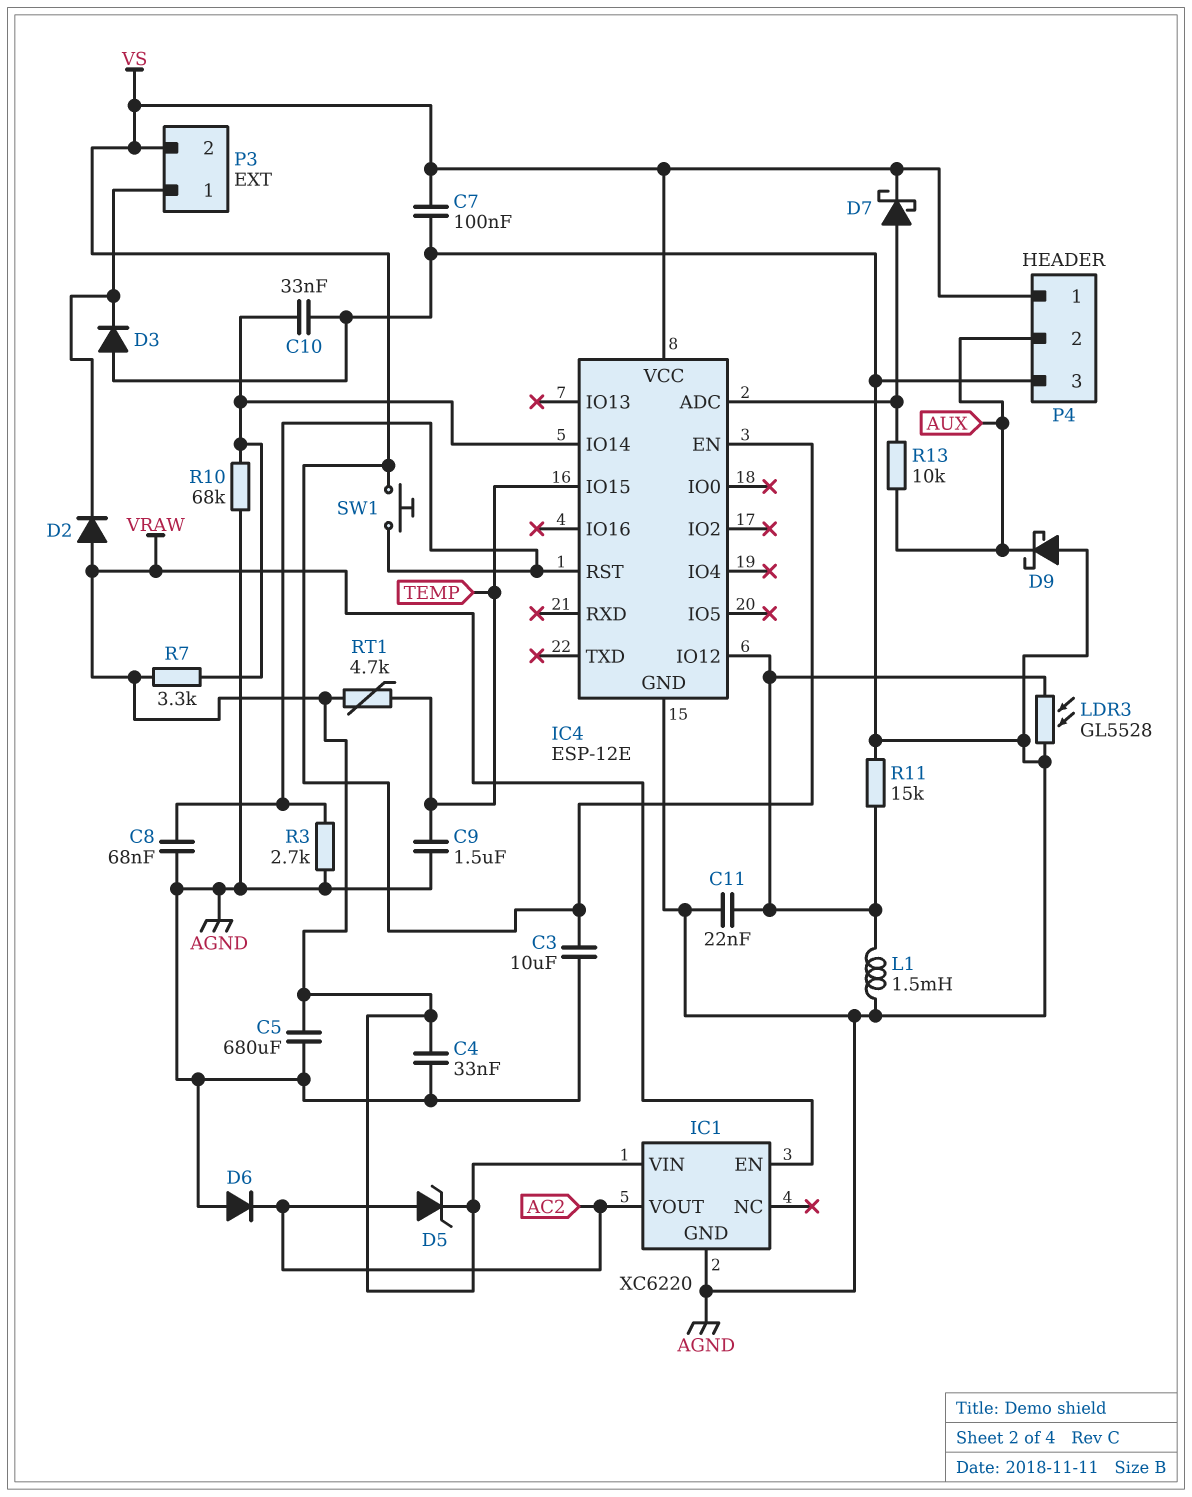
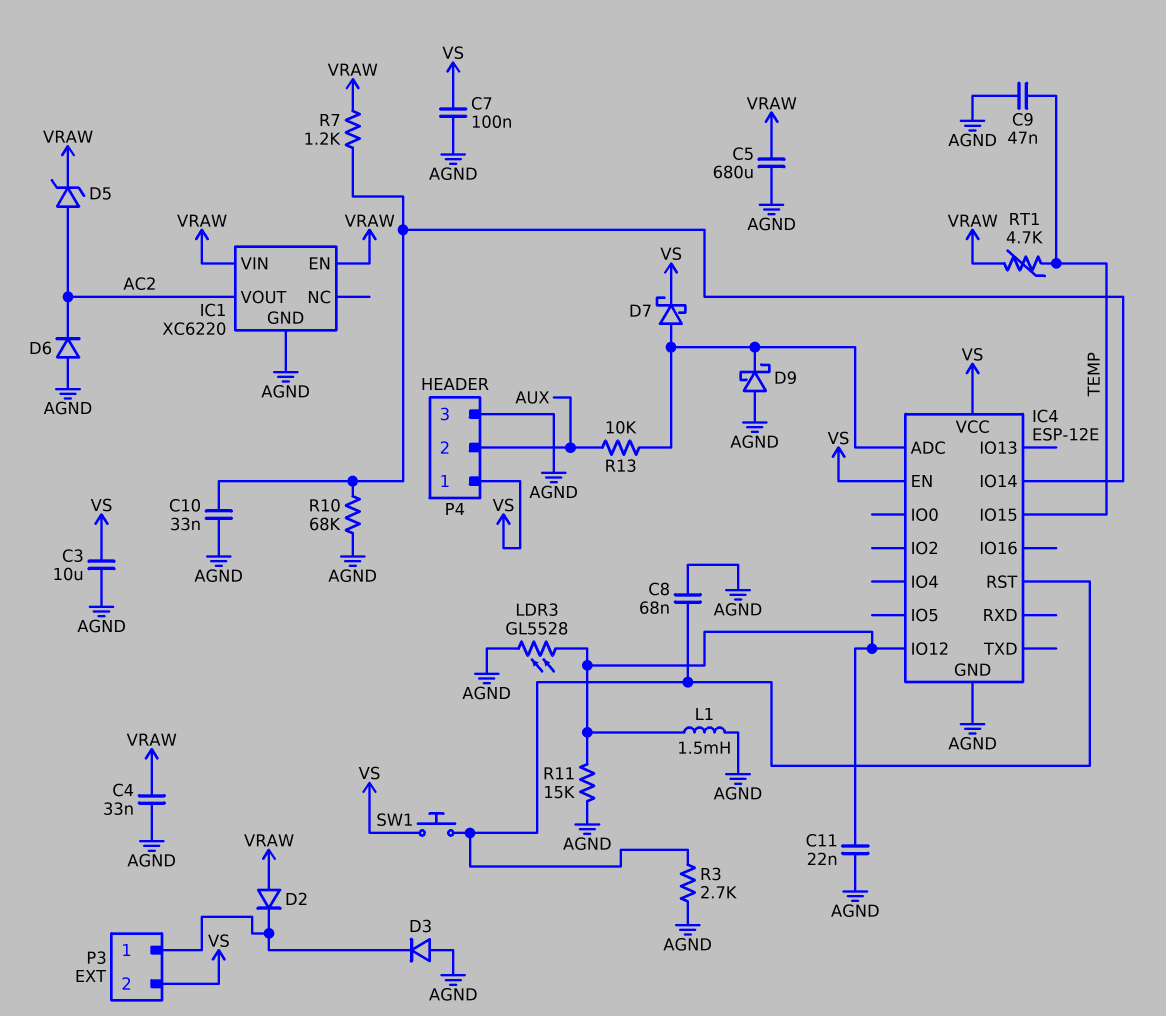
C9: 1.5uF (AGND, TEMP) -> 47nF (AGND, TEMP)
D9: schottky (A AGND, K AUX) -> schottky (A AGND, K IC4/ADC)
R7: 3.3k (IC4/IO14, VRAW) -> 1.2k (IC4/IO14, VRAW)

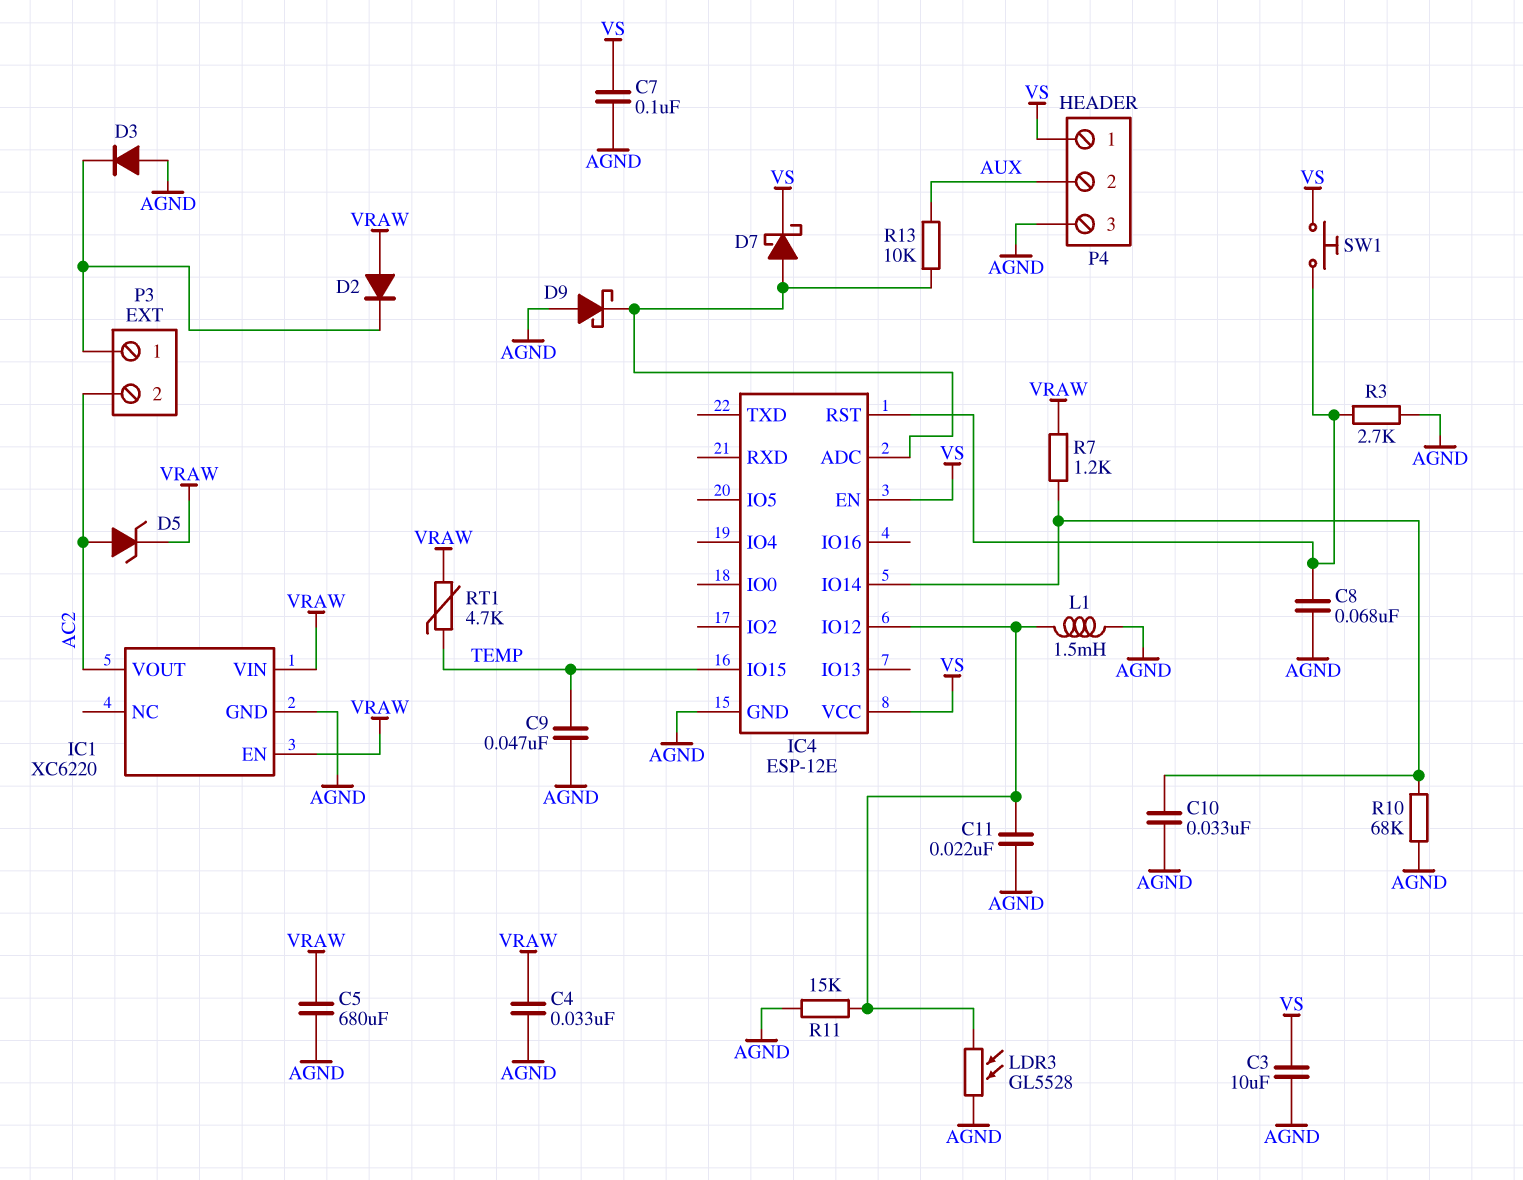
D6: diode (A AGND, K AC2) -> none
P3 pin 2: VS -> AC2

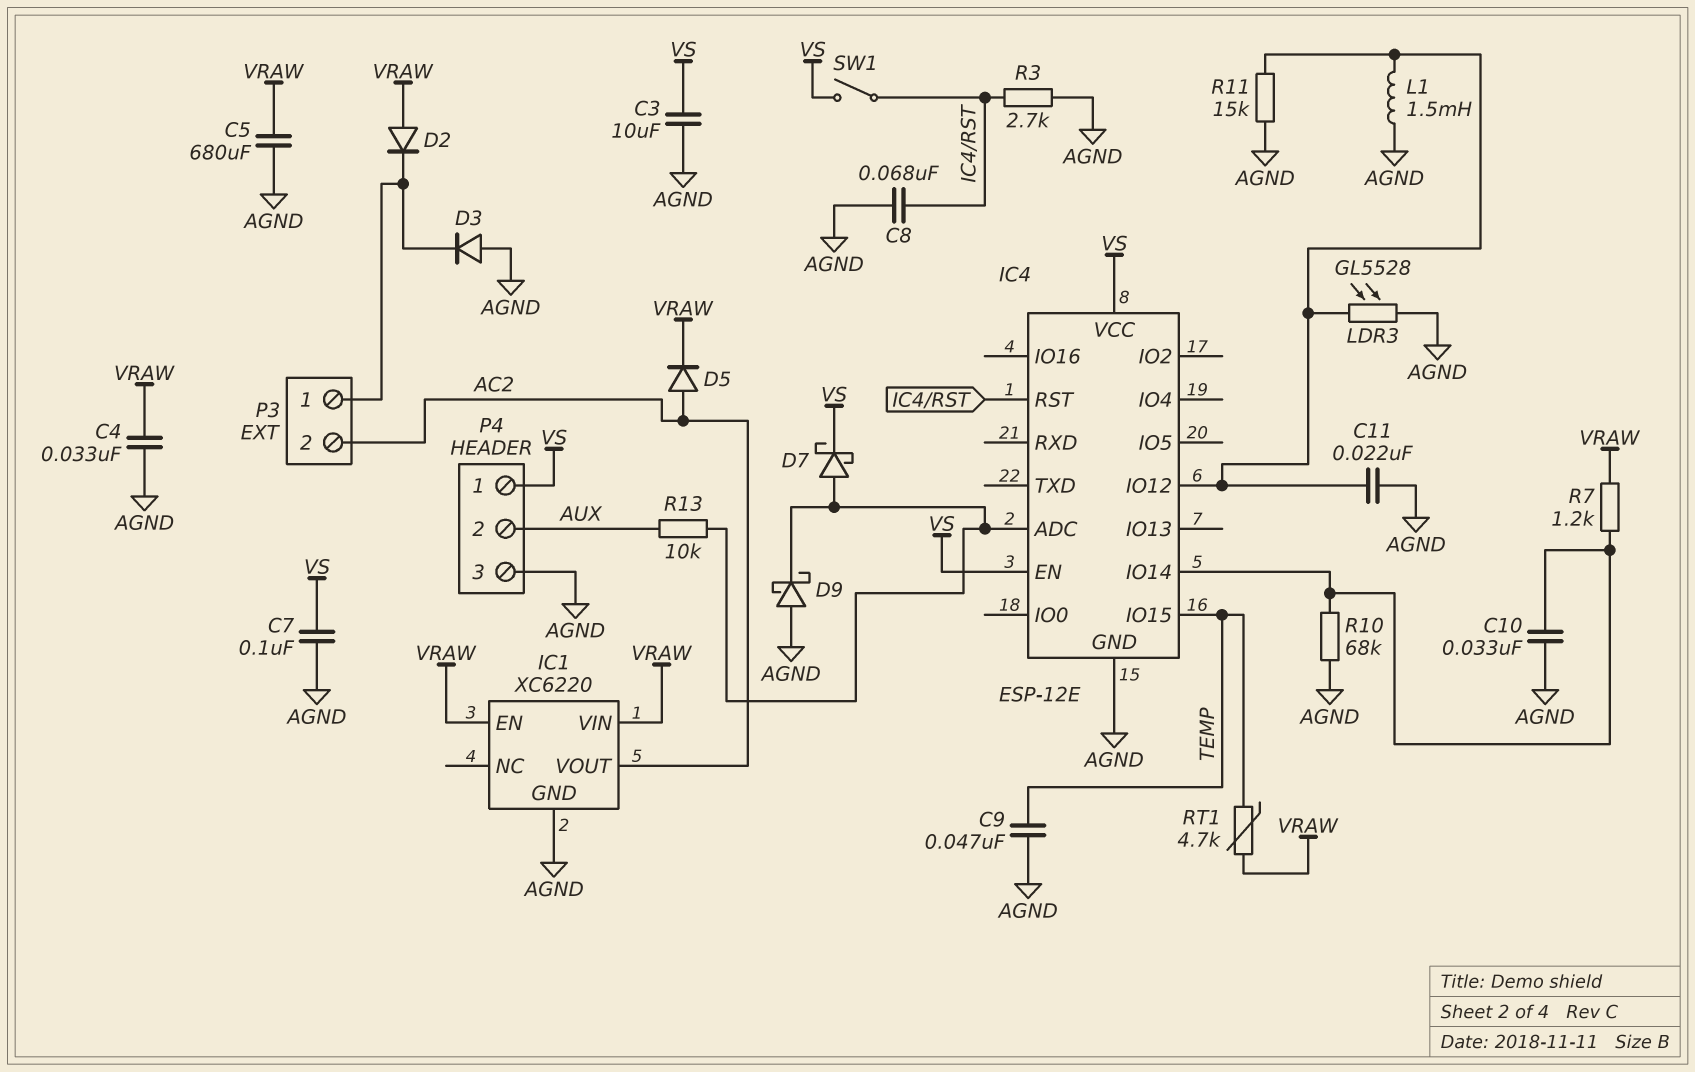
D5: zener (A AC2, K VRAW) -> diode (A AC2, K VRAW)
SW1: button (IC4/RST, VS) -> switch (IC4/RST, VS)

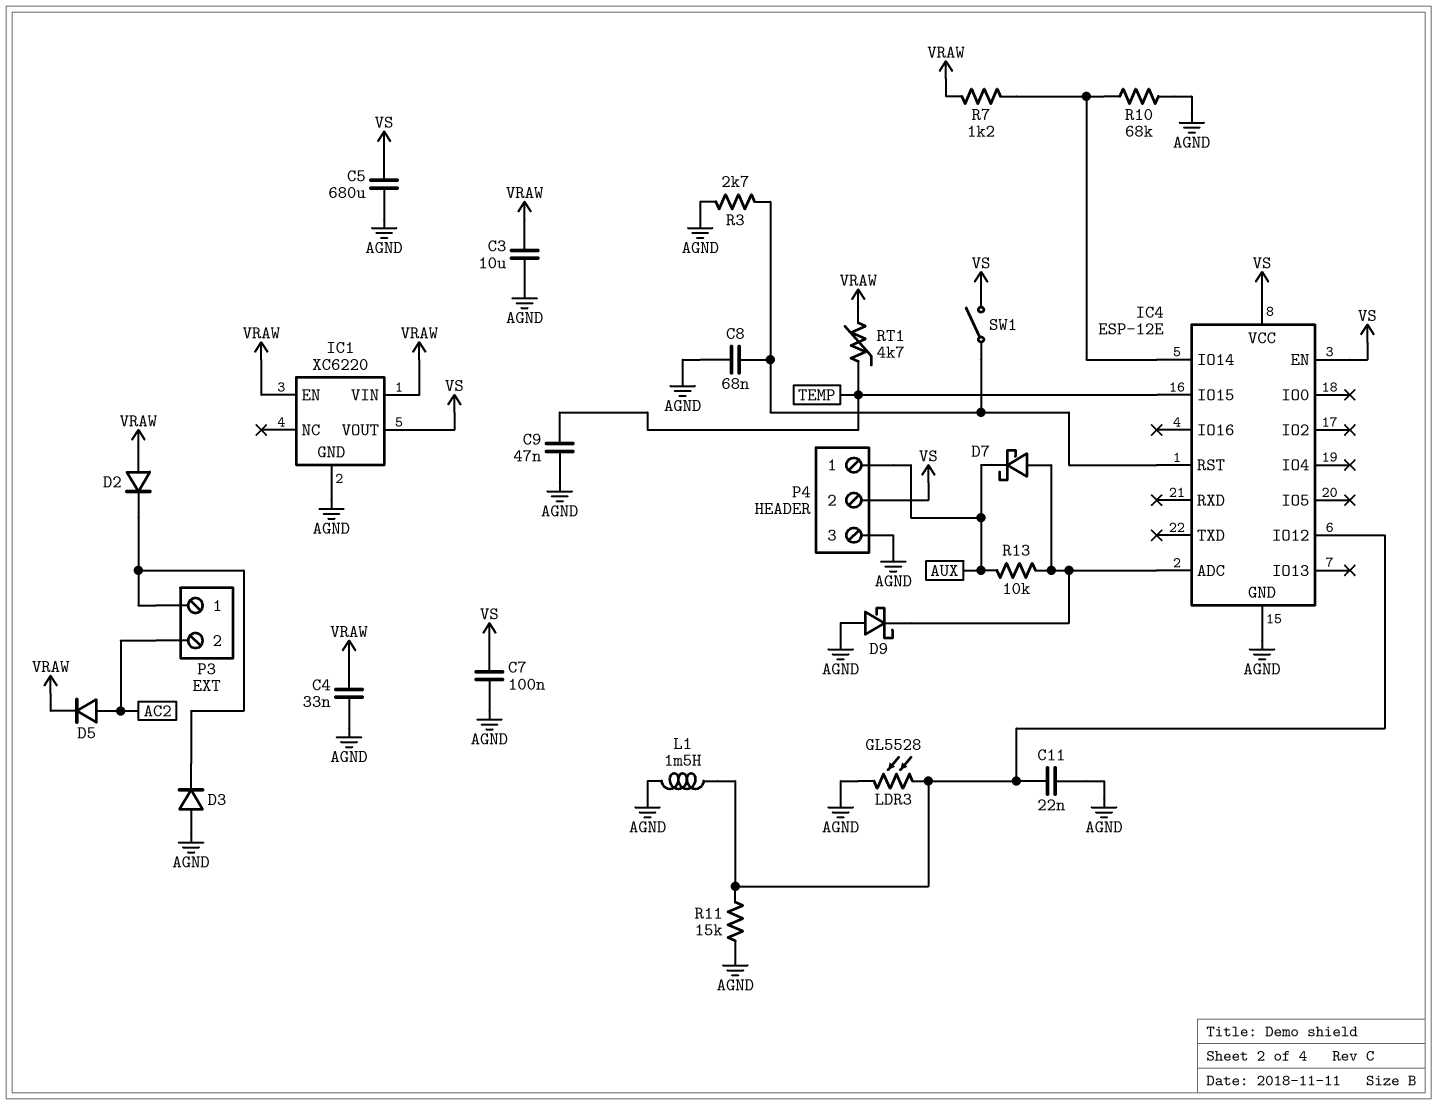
C3: 10uF (AGND, VS) -> 10uF (AGND, VRAW)
C5: 680uF (AGND, VRAW) -> 680uF (AGND, VS)
C10: 33nF (AGND, IC4/IO14) -> none
D7: schottky (A IC4/ADC, K VS) -> schottky (A IC4/ADC, K AUX)
IC1 pin VOUT: AC2 -> VS
P4 pin 1: VS -> AUX
P4 pin 2: AUX -> VS

